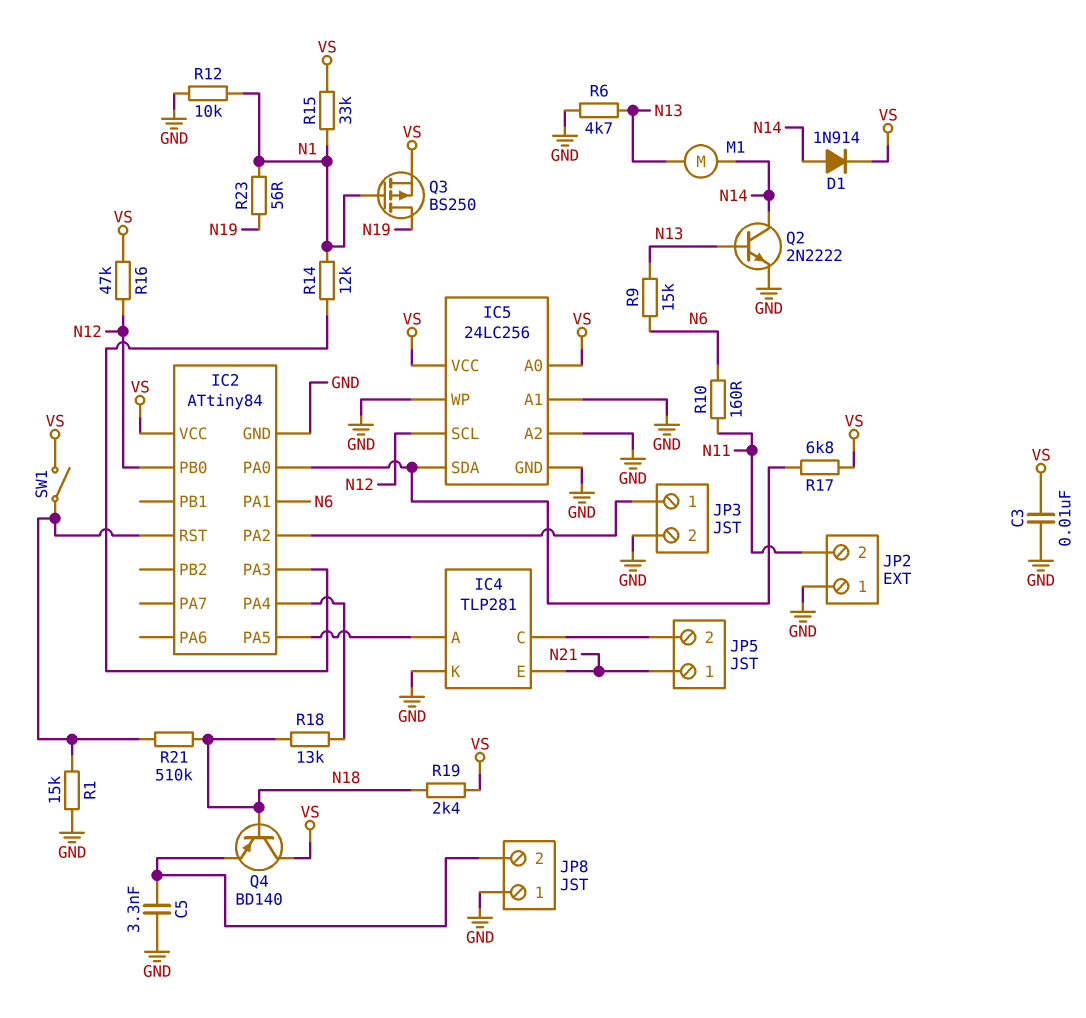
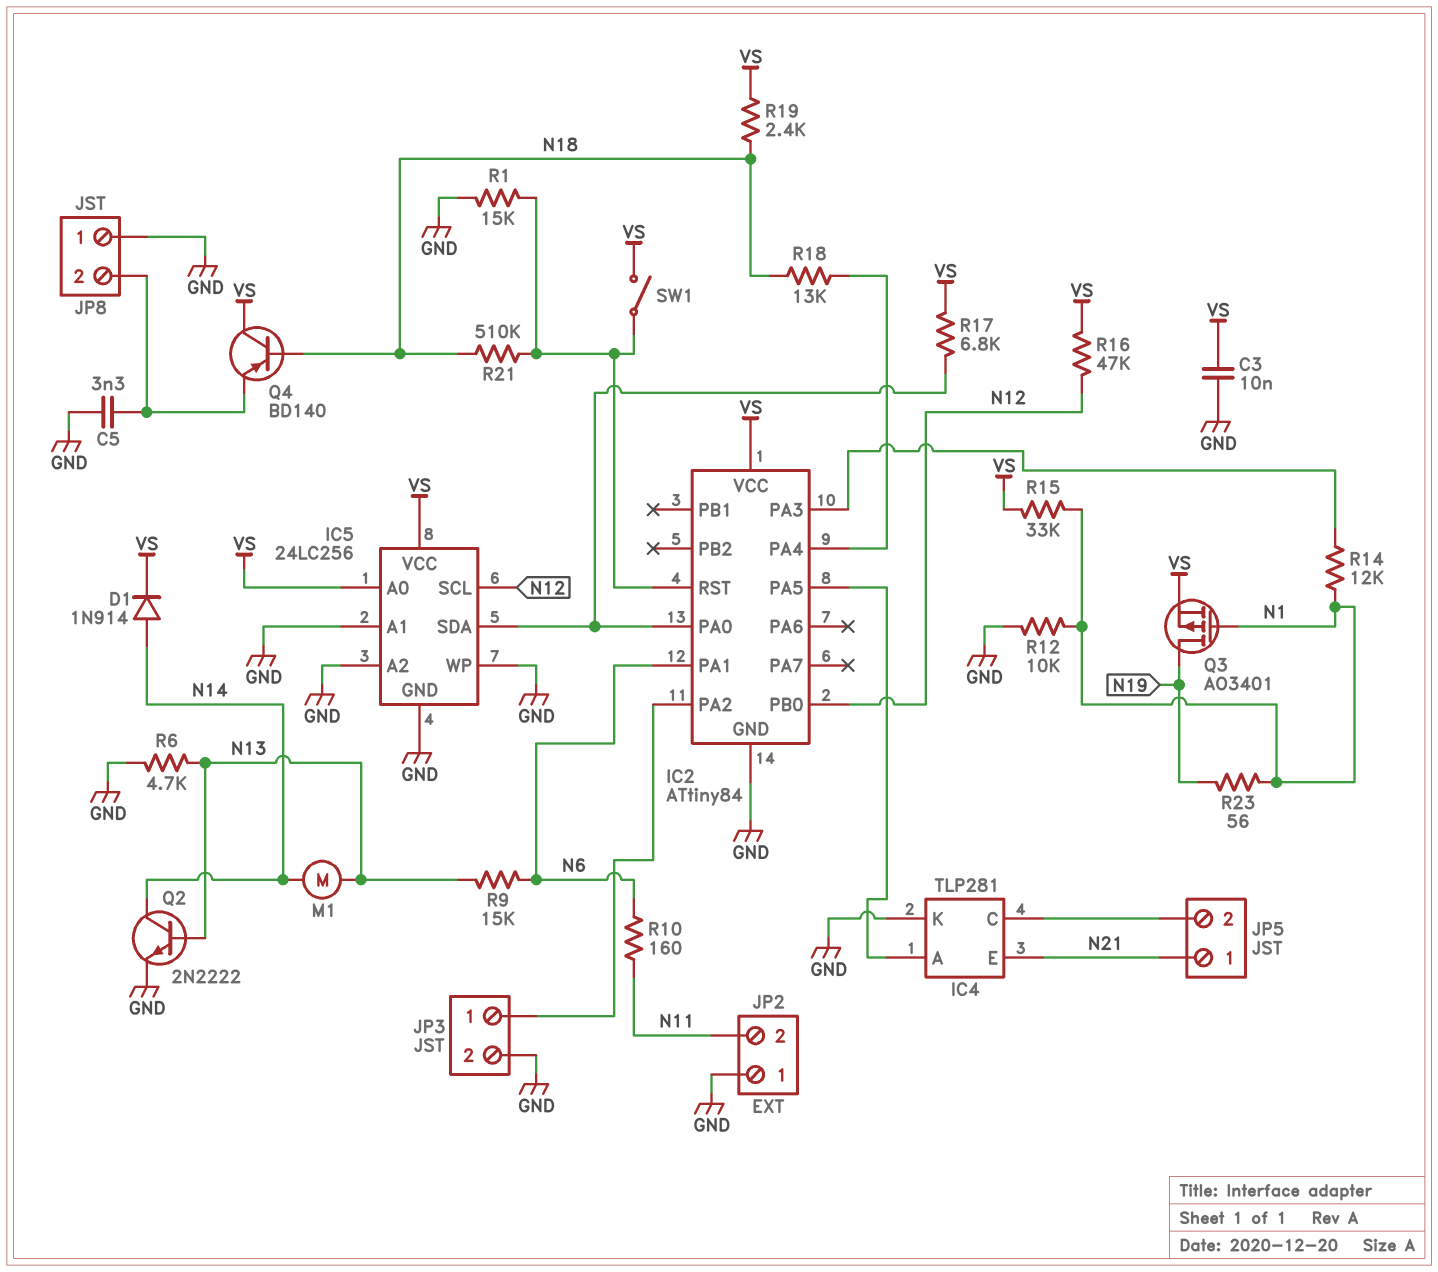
Q3: PMOS BS250 (G N1, D N19, S VS) -> PMOS AO3401 (G N1, D N19, S VS)

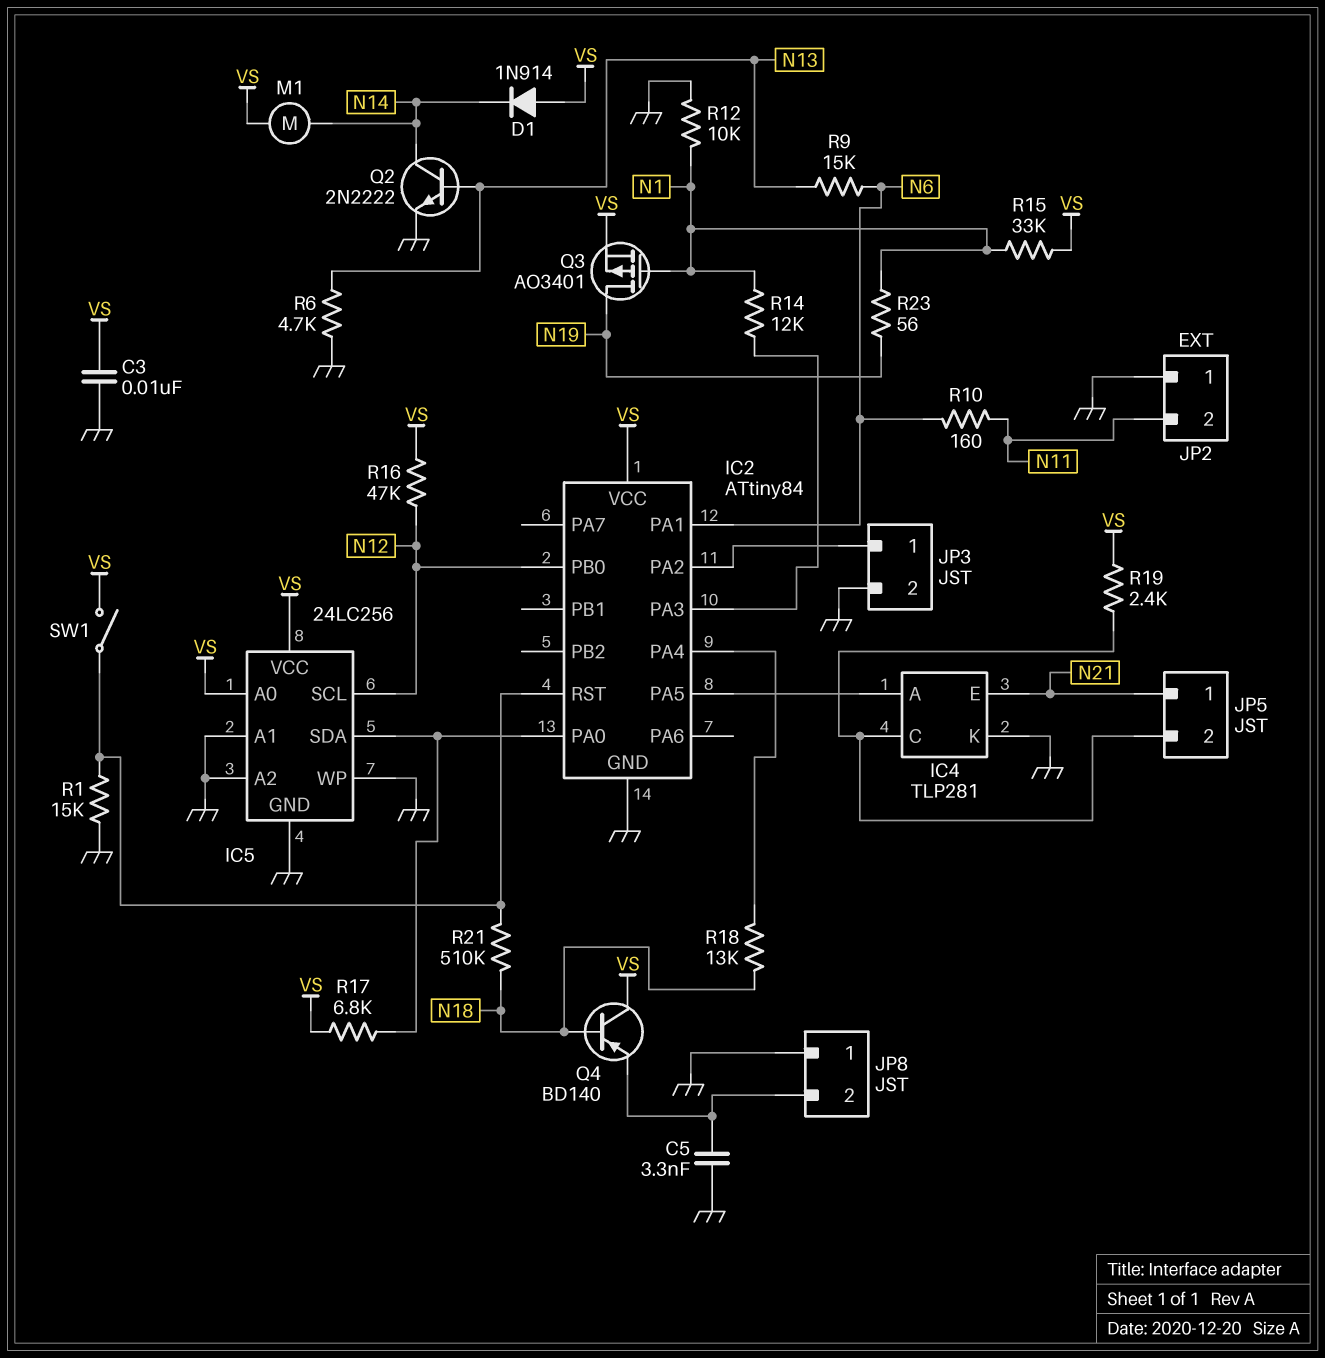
D1: diode 1N914 (A N14, K VS) -> diode 1N914 (A VS, K N14)
M1: motor (N13, N14) -> motor (N14, VS)
R19: 2.4k (N18, VS) -> 2.4k (IC4/C, VS)

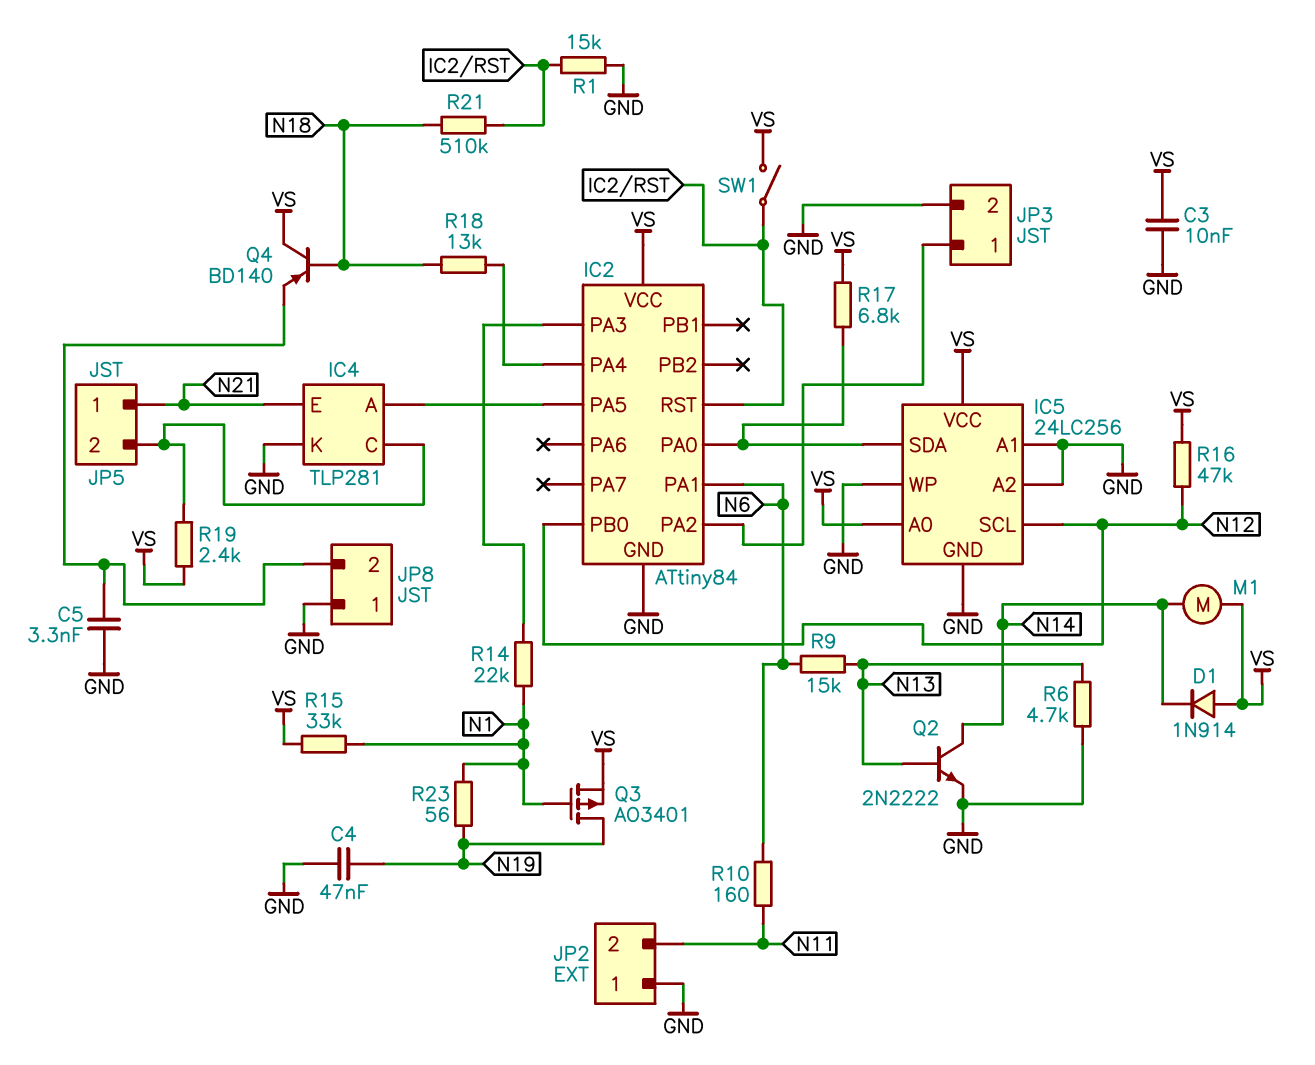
C4: none -> 47nF (GND, N19)
R12: 10k (GND, N1) -> none
R14: 12k (IC2/PA3, N1) -> 22k (IC2/PA3, N1)

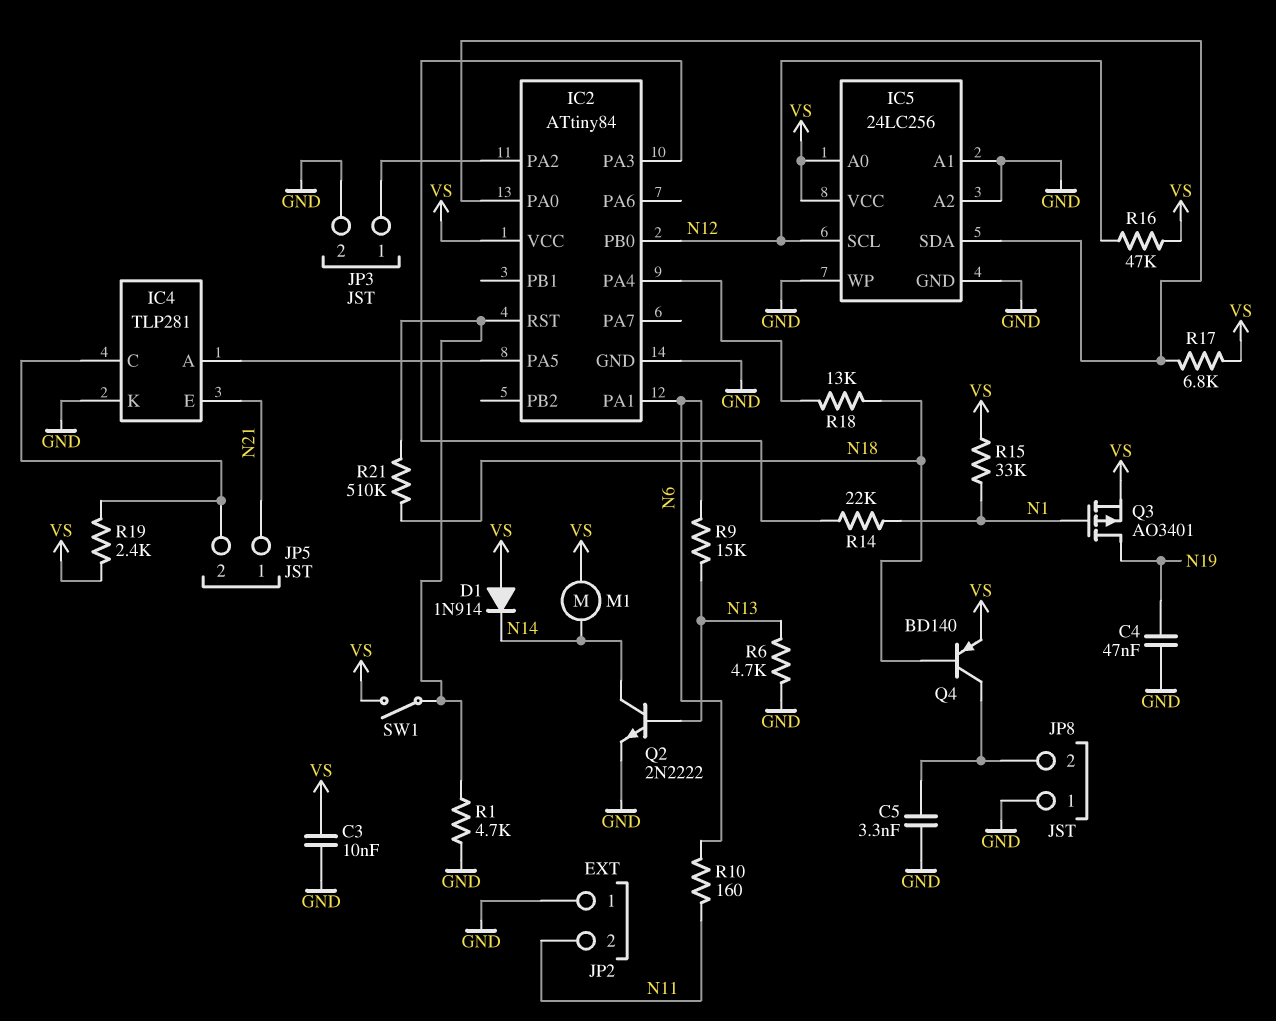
Q4: PNP BD140 (B N18, C VS, E JP8/2) -> PNP BD140 (B N18, C JP8/2, E VS)
R1: 15k (GND, IC2/RST) -> 4.7k (GND, IC2/RST)
R23: 56 (N1, N19) -> none

